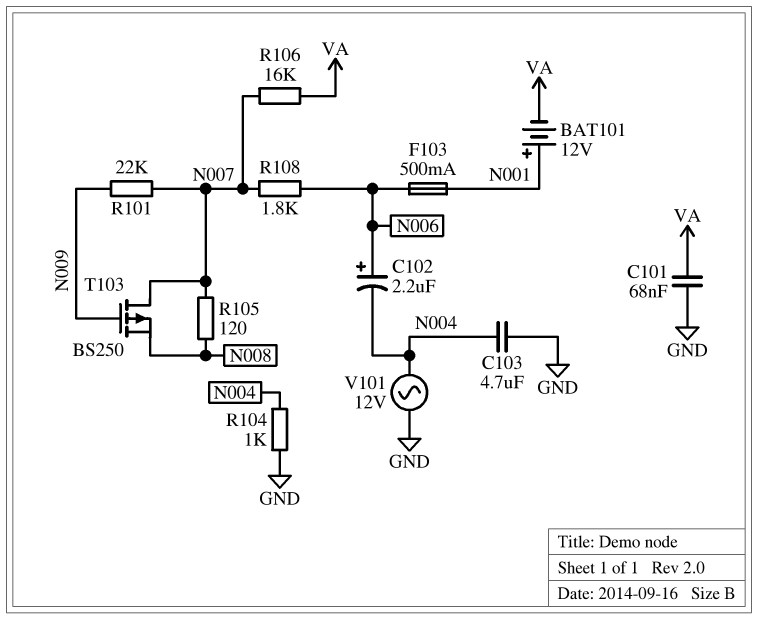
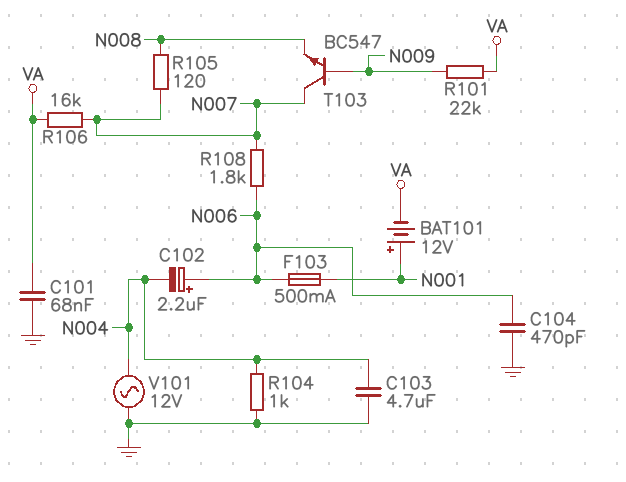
C104: none -> 470pF (GND, N006)
R101: 22k (N007, N009) -> 22k (N009, VA)
T103: PMOS BS250 (G N009, D N007, S N008) -> NPN BC547 (B N009, C N007, E N008)

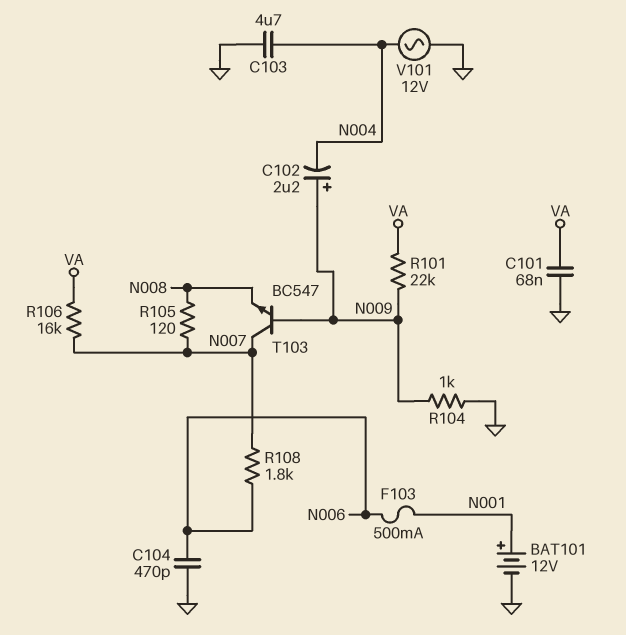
BAT101: 12V (plus N001, minus VA) -> 12V (plus N001, minus GND)
C102: 2.2uF (plus N006, minus N004) -> 2.2uF (plus N009, minus N004)
R104: 1k (GND, N004) -> 1k (GND, N009)

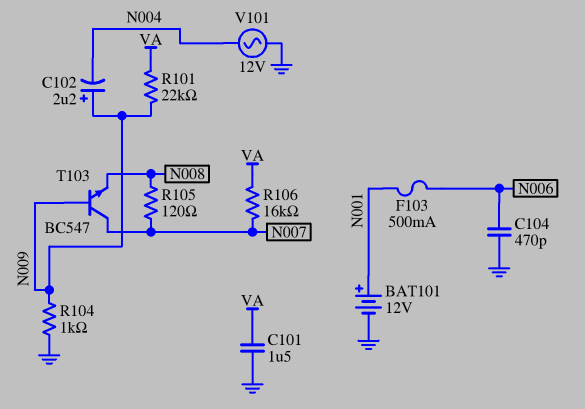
C101: 68nF (GND, VA) -> 1.5uF (GND, VA)
C103: 4.7uF (GND, N004) -> none
R108: 1.8k (N006, N007) -> none

